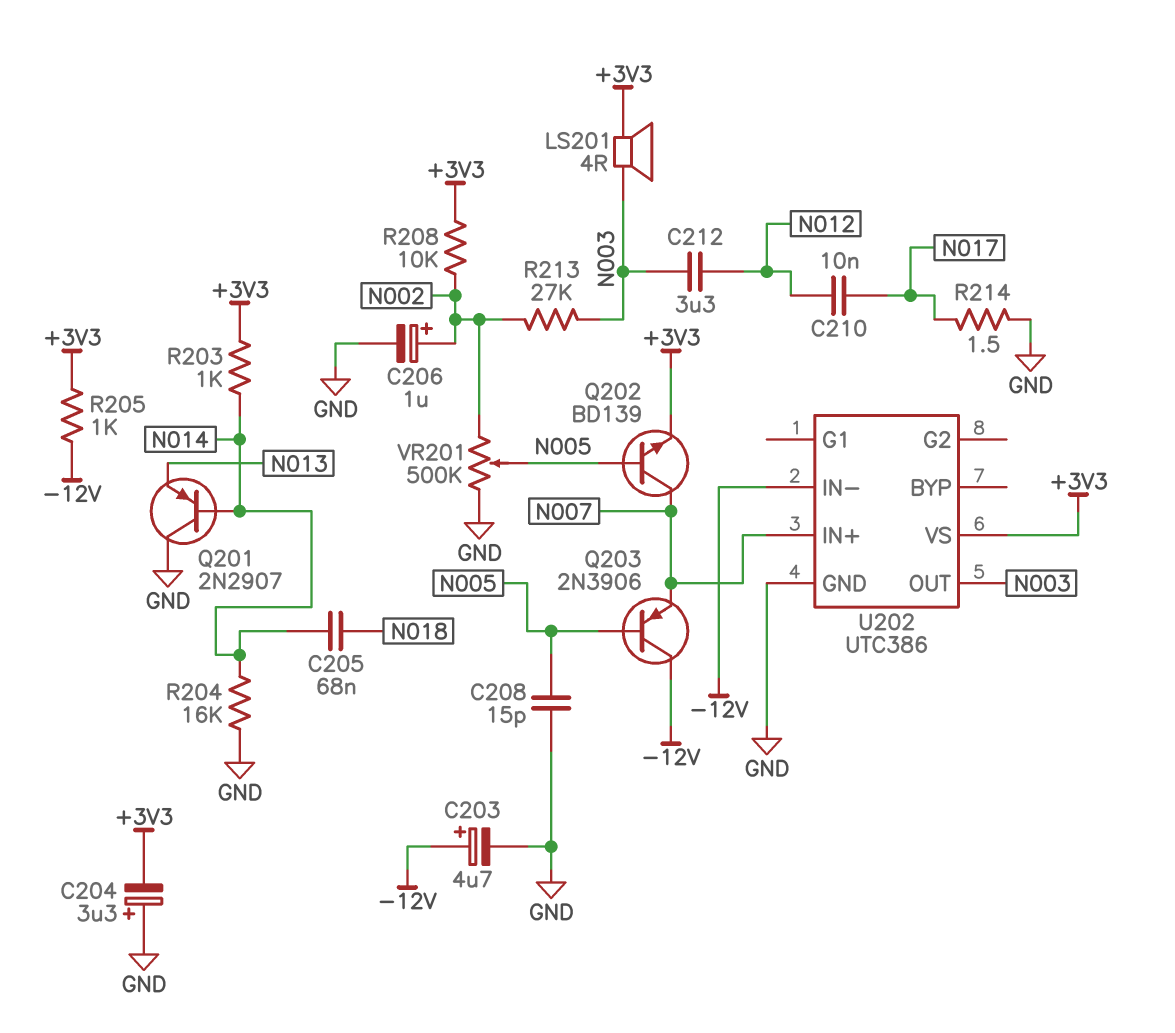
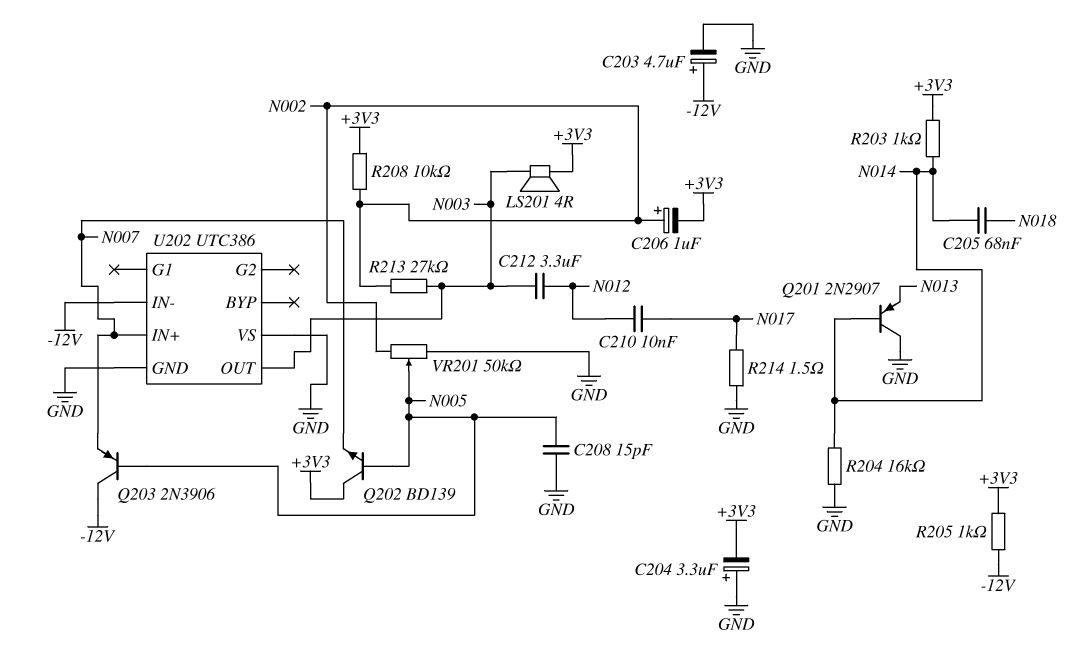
C206: 1uF (plus N002, minus GND) -> 1uF (plus N002, minus +3V3)
Q202: NPN BD139 (B N005, C N007, E +3V3) -> NPN BD139 (B N005, C +3V3, E N007)
U202 pin VS: +3V3 -> GND
VR201: 500k (GND, N002, wiper N005) -> 50k (GND, N002, wiper N005)

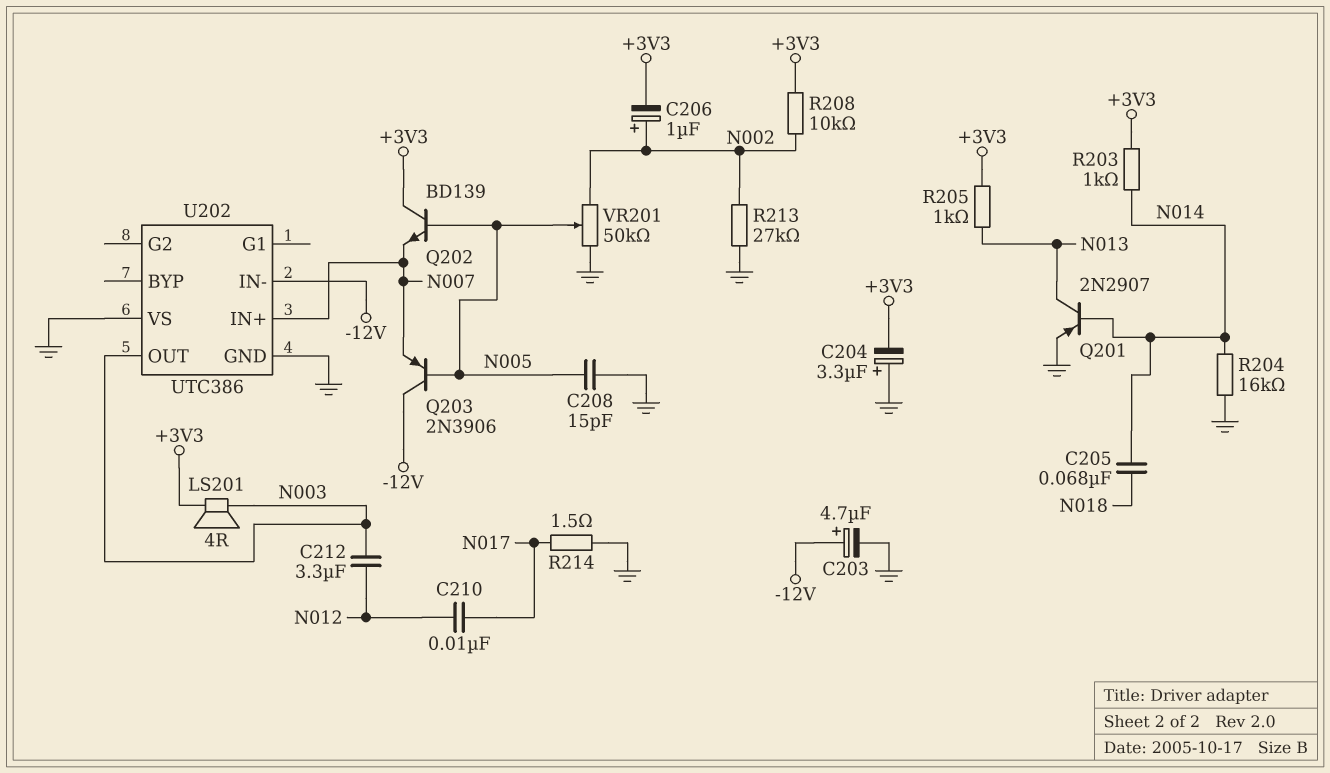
Q201: PNP 2N2907 (B N014, C GND, E N013) -> PNP 2N2907 (B N014, C N013, E GND)
R205: 1k (+3V3, -12V) -> 1k (+3V3, N013)
R213: 27k (N002, N003) -> 27k (GND, N002)

